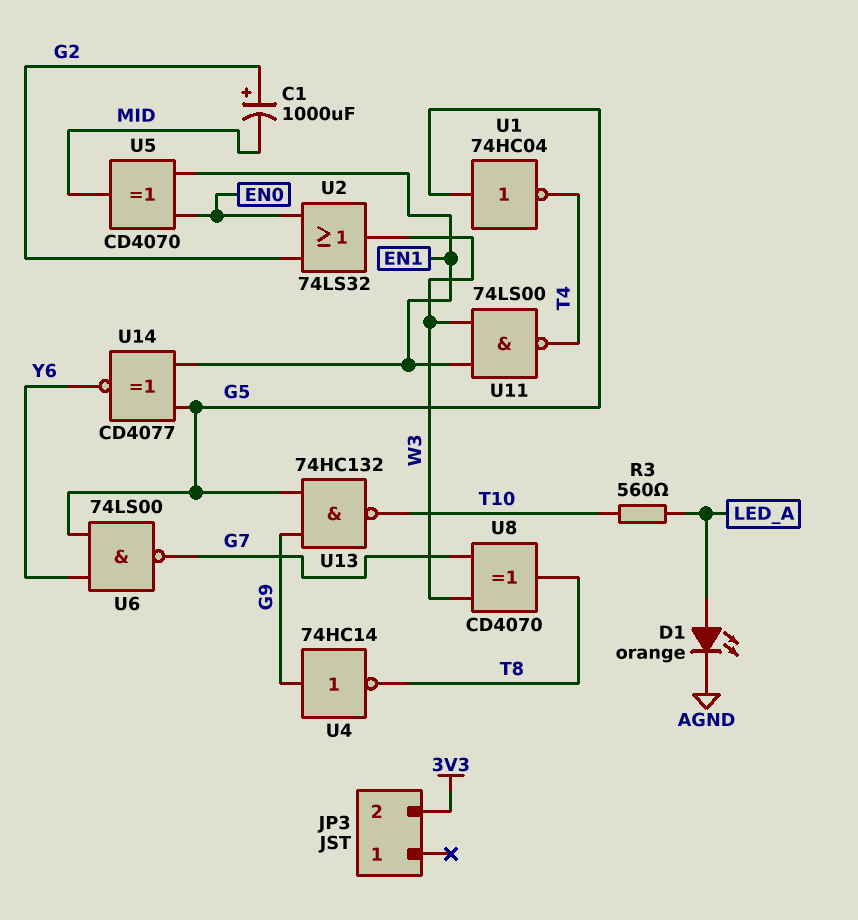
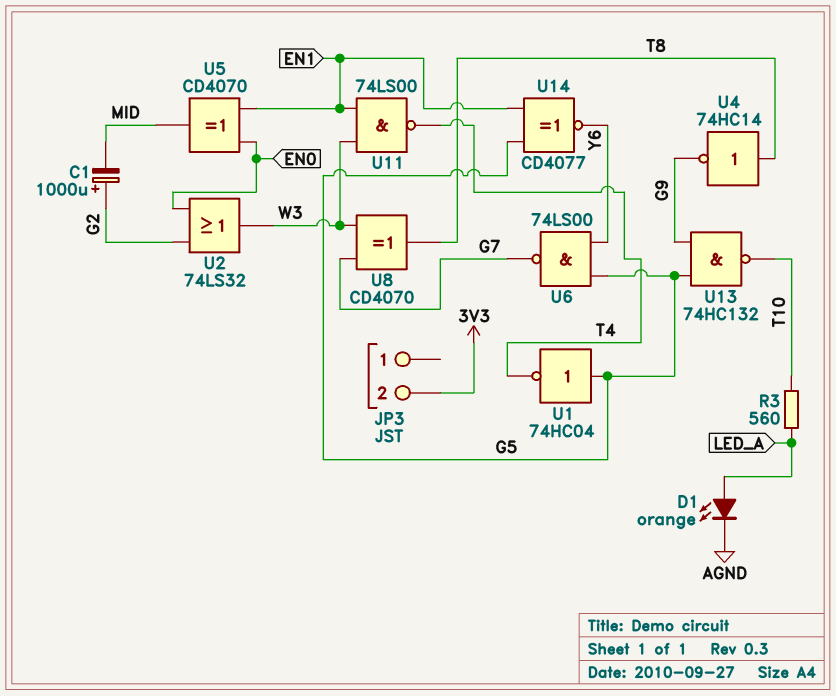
U4: NOT 74HC14 (in G9, out T8) -> NOT 74HC14 (in T8, out G9)

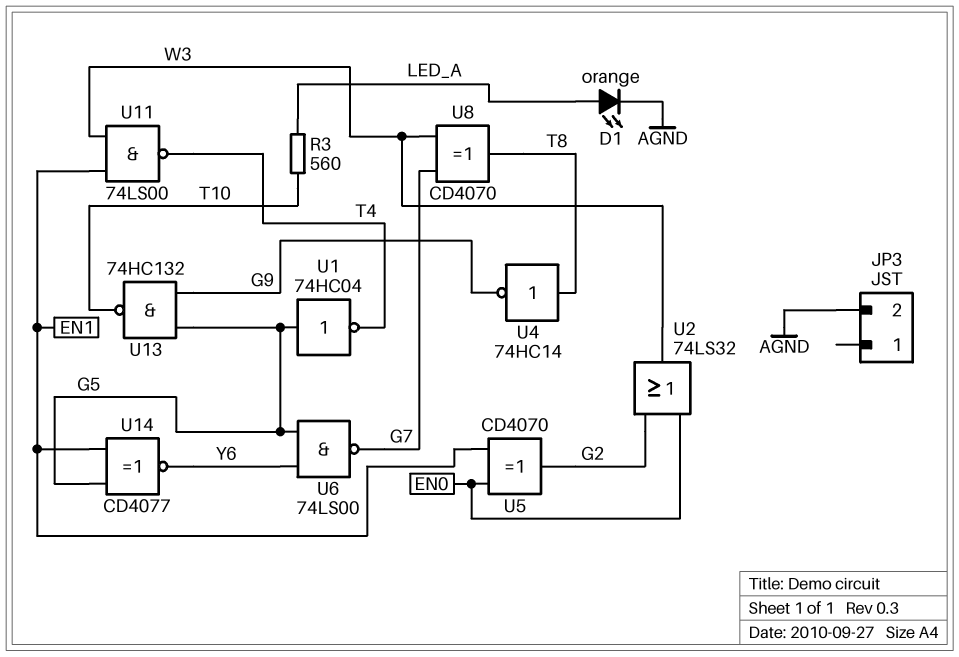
C1: 1000uF (plus G2, minus MID) -> none
JP3 pin 2: 3V3 -> AGND
U5: XOR CD4070 (in EN0, in EN1, out MID) -> XOR CD4070 (in EN0, in EN1, out G2)

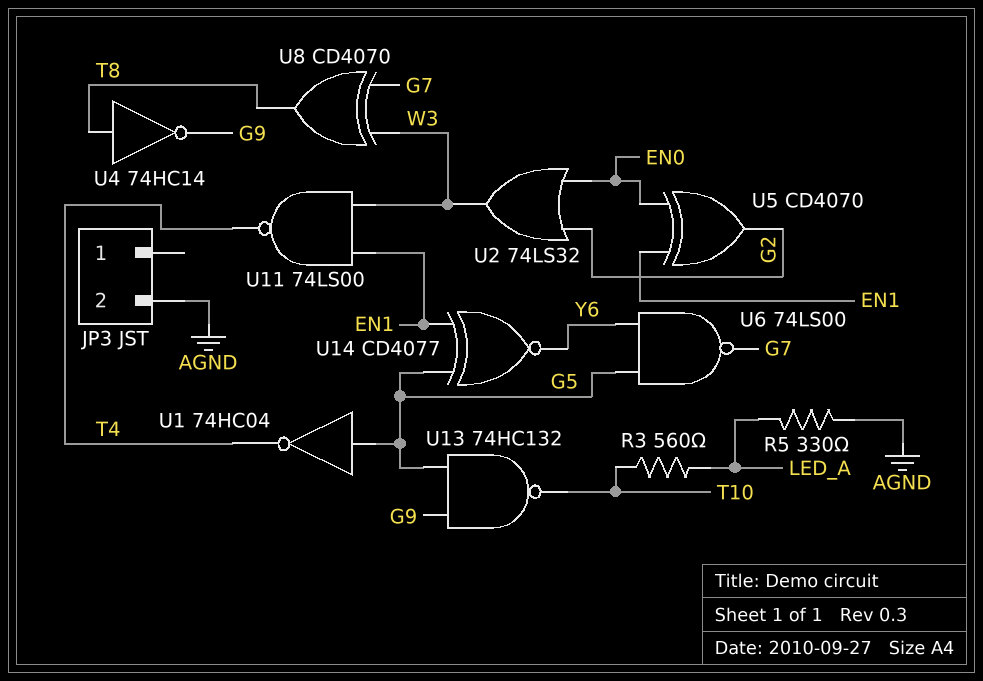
D1: LED orange (A LED_A, K AGND) -> none
R5: none -> 330 (AGND, LED_A)

